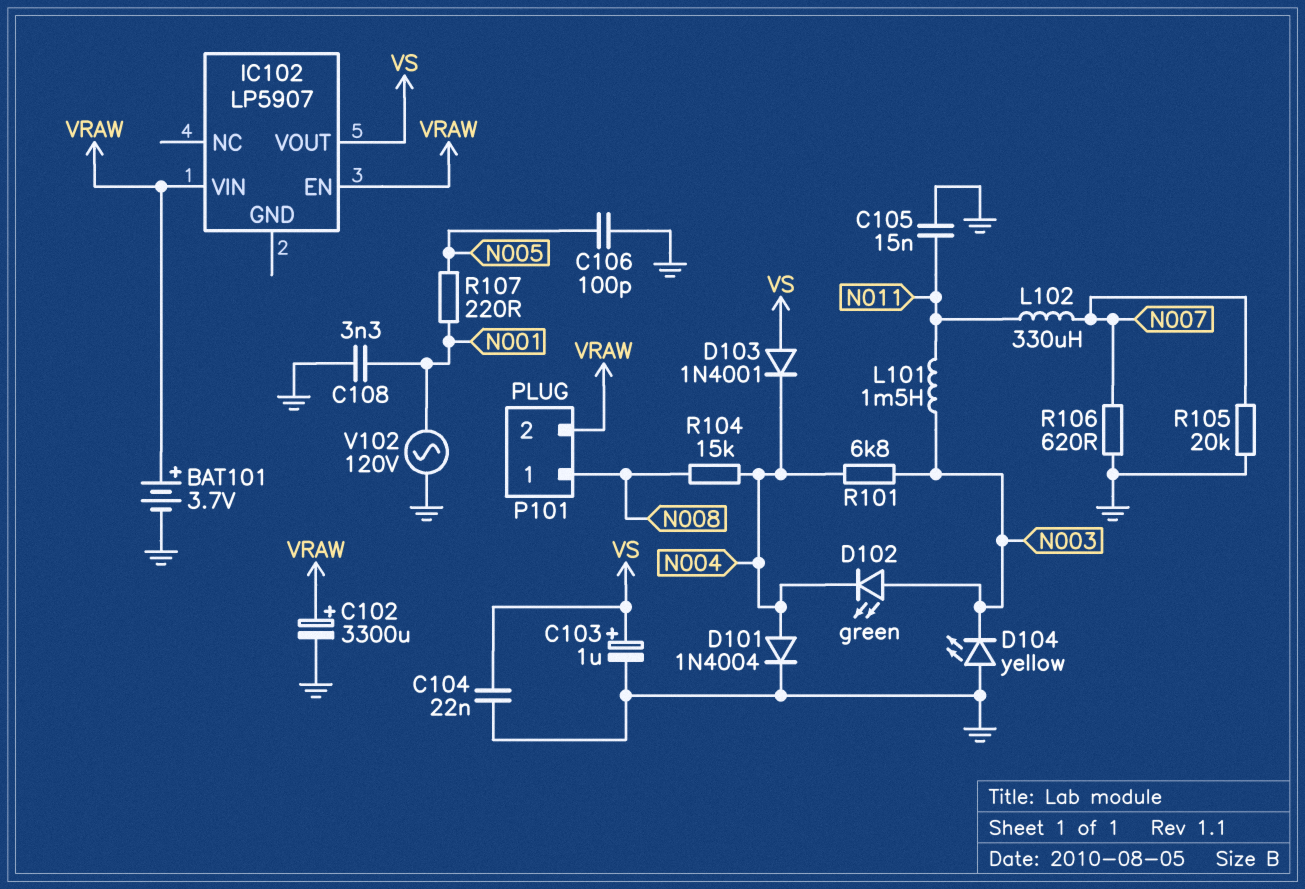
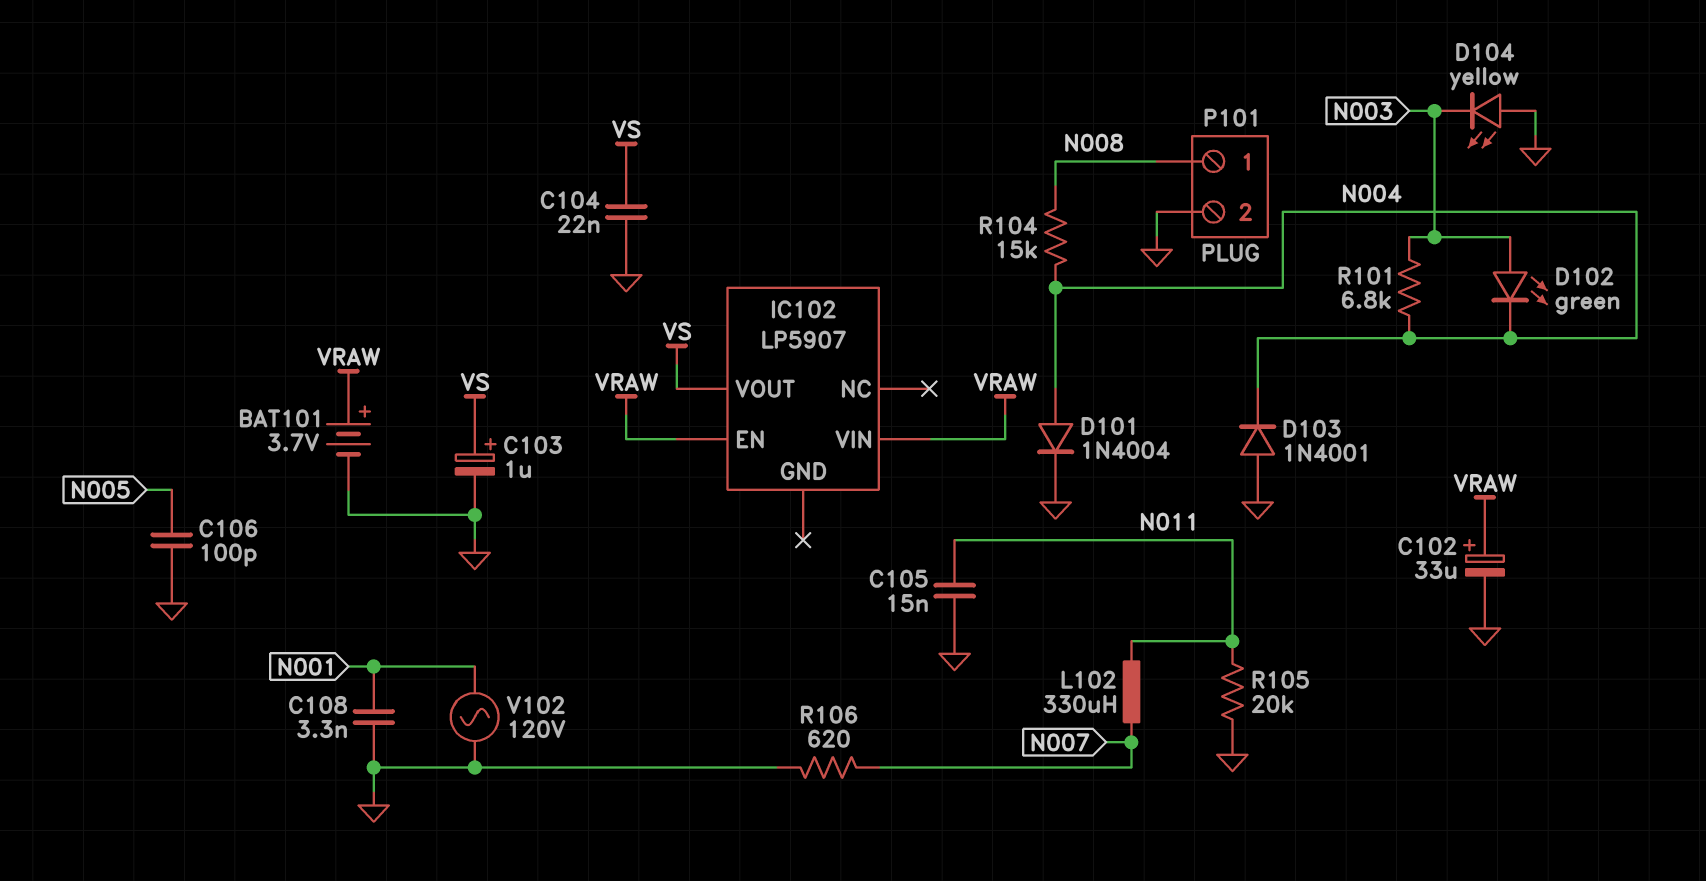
C102: 3300uF (plus VRAW, minus GND) -> 33uF (plus VRAW, minus GND)
D103: diode 1N4001 (A VS, K N004) -> diode 1N4001 (A GND, K N004)
L101: 1.5mH (N003, N011) -> none
P101 pin 2: VRAW -> GND
R105: 20k (GND, N007) -> 20k (GND, N011)
R107: 220 (N001, N005) -> none

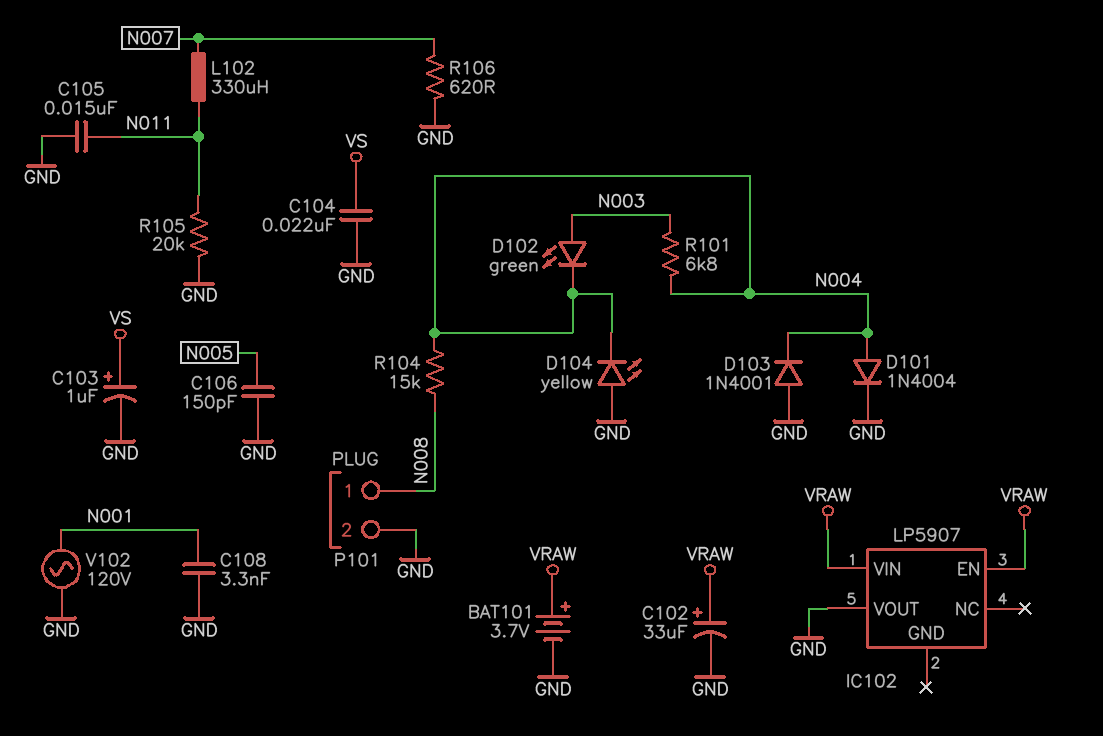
C106: 100pF (GND, N005) -> 150pF (GND, N005)
D104: LED yellow (A GND, K N003) -> LED yellow (A GND, K N004)
IC102 pin VOUT: VS -> GND

